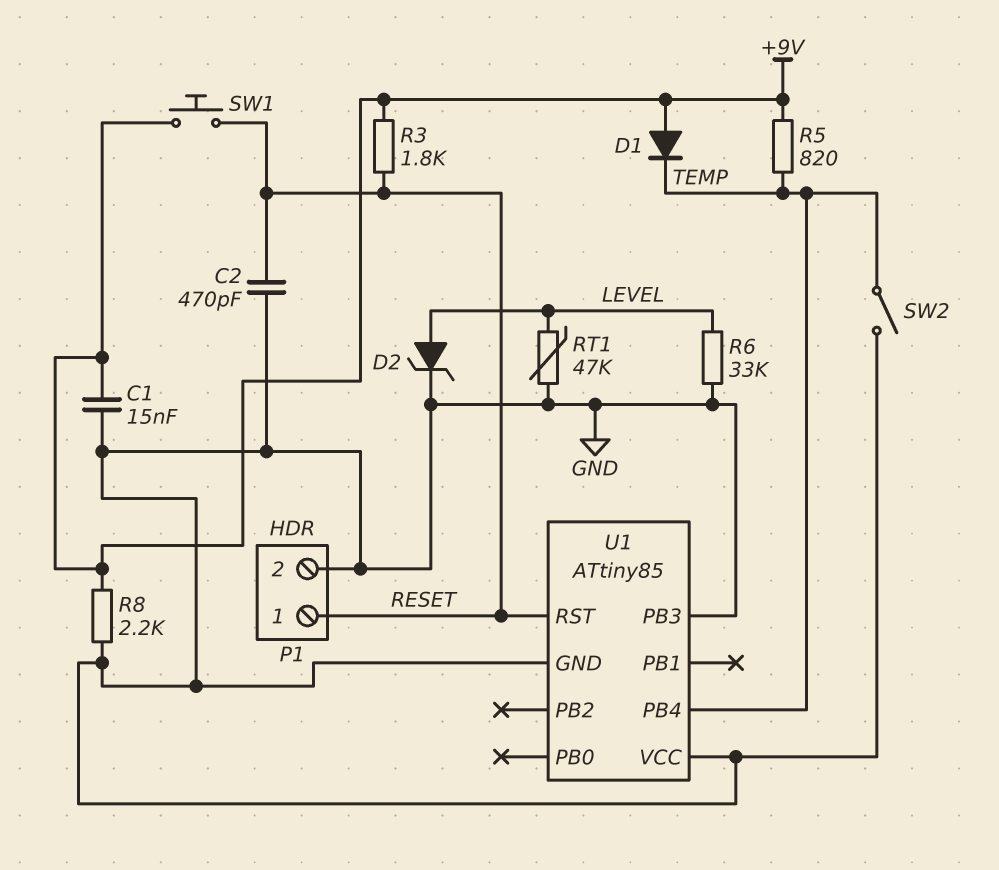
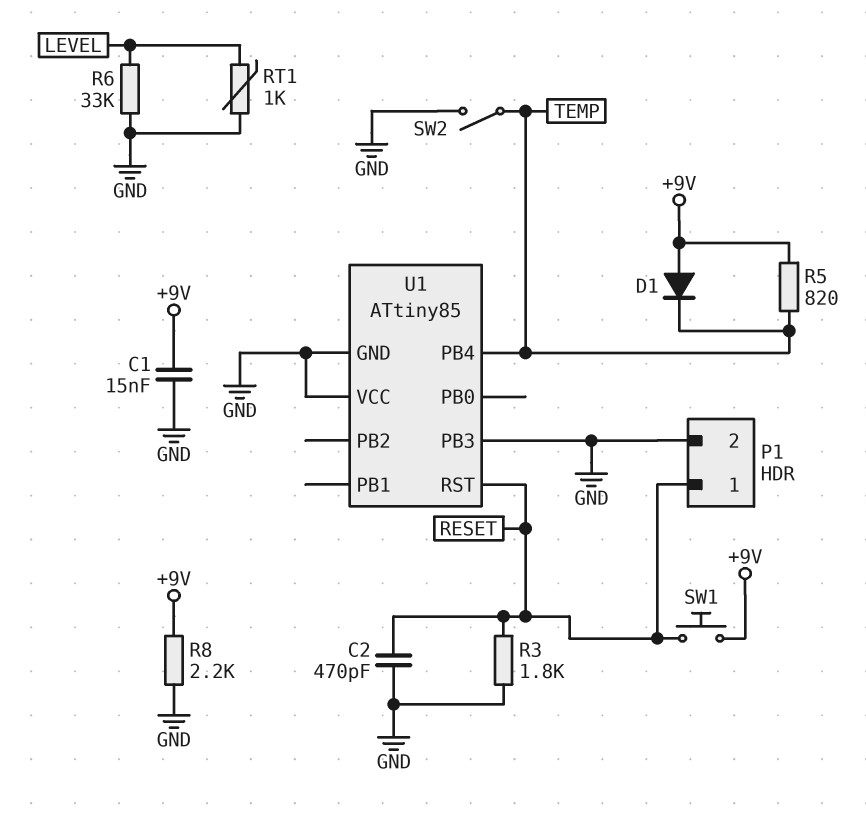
D2: zener (A LEVEL, K GND) -> none
R3: 1.8k (+9V, RESET) -> 1.8k (GND, RESET)
RT1: 47k (GND, LEVEL) -> 1k (GND, LEVEL)

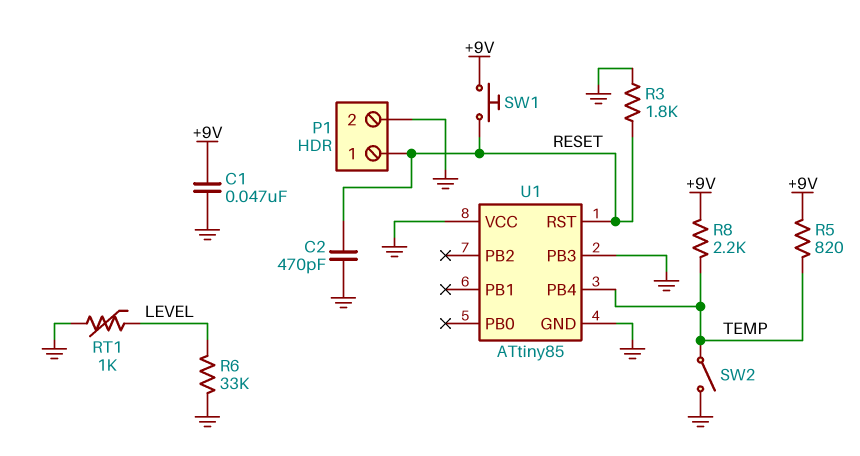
C1: 15nF (+9V, GND) -> 47nF (+9V, GND)
D1: diode (A +9V, K TEMP) -> none
R8: 2.2k (+9V, GND) -> 2.2k (+9V, TEMP)

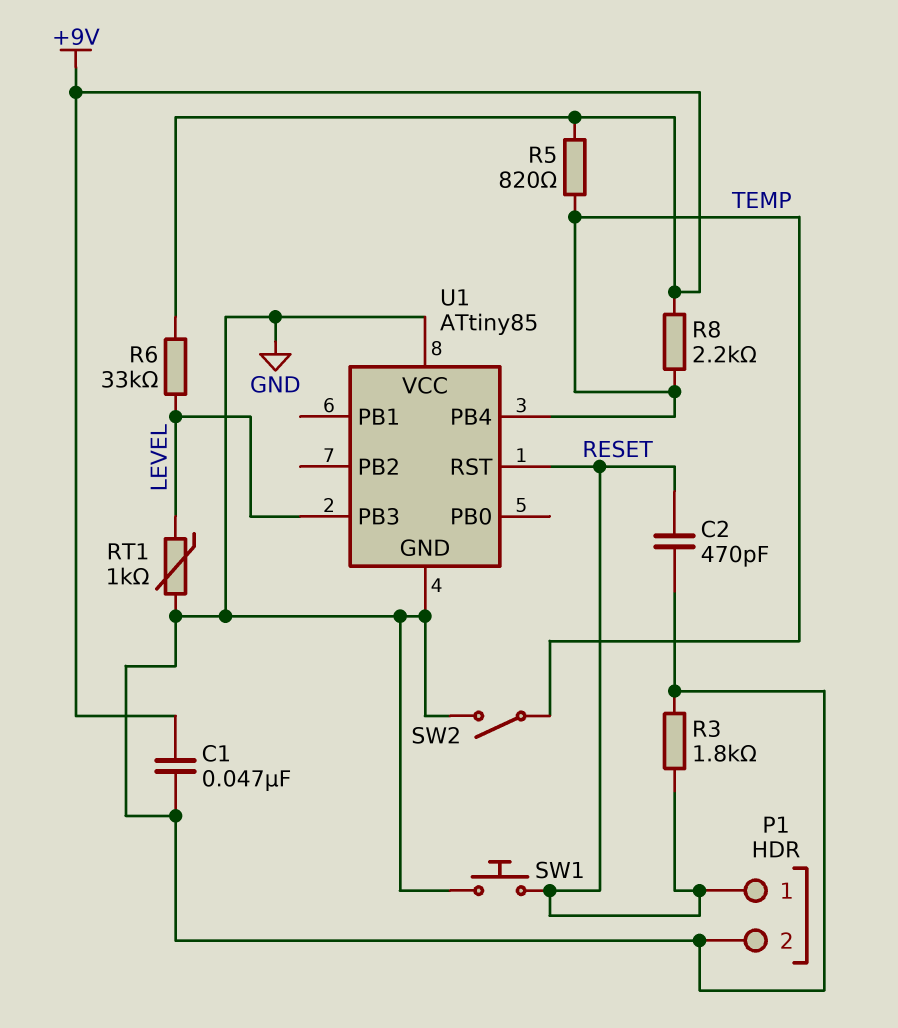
R6: 33k (GND, LEVEL) -> 33k (+9V, LEVEL)
SW1: button (+9V, RESET) -> button (GND, RESET)
U1 pin PB3: GND -> LEVEL

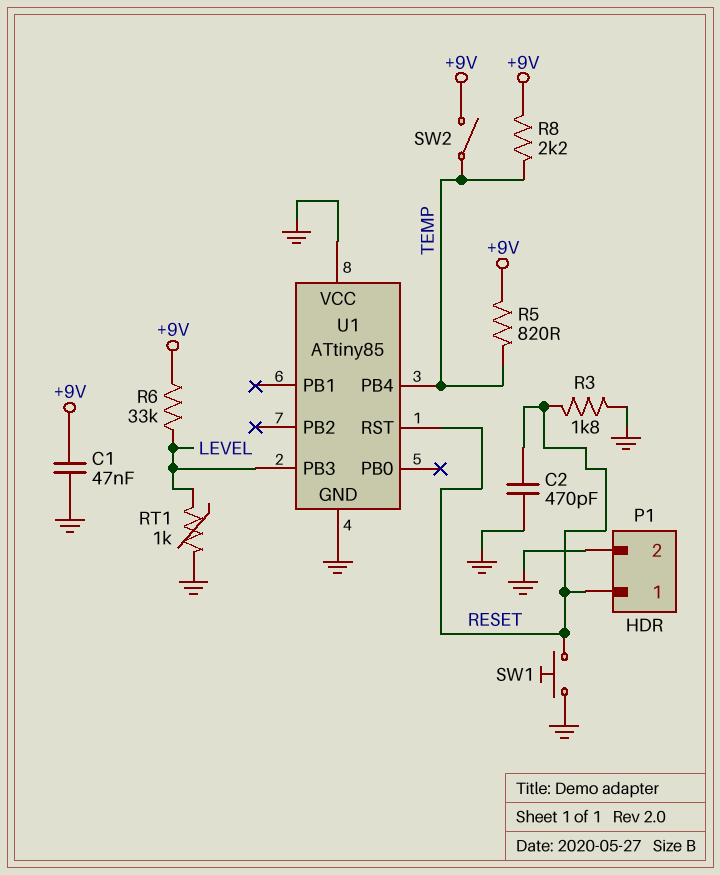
SW2: switch (GND, TEMP) -> switch (+9V, TEMP)

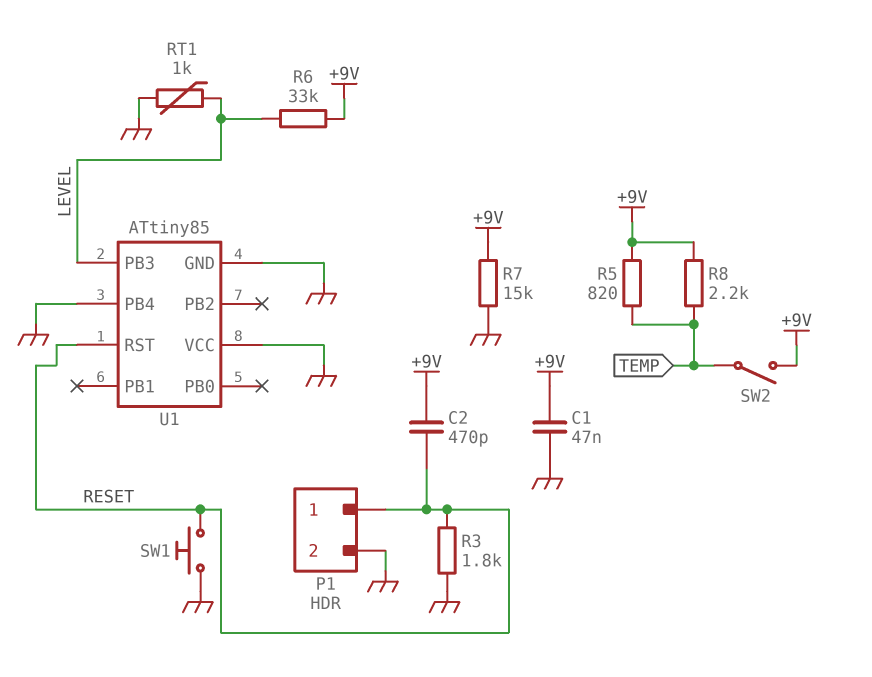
C2: 470pF (GND, RESET) -> 470pF (+9V, RESET)
R7: none -> 15k (+9V, GND)
U1 pin PB4: TEMP -> GND

